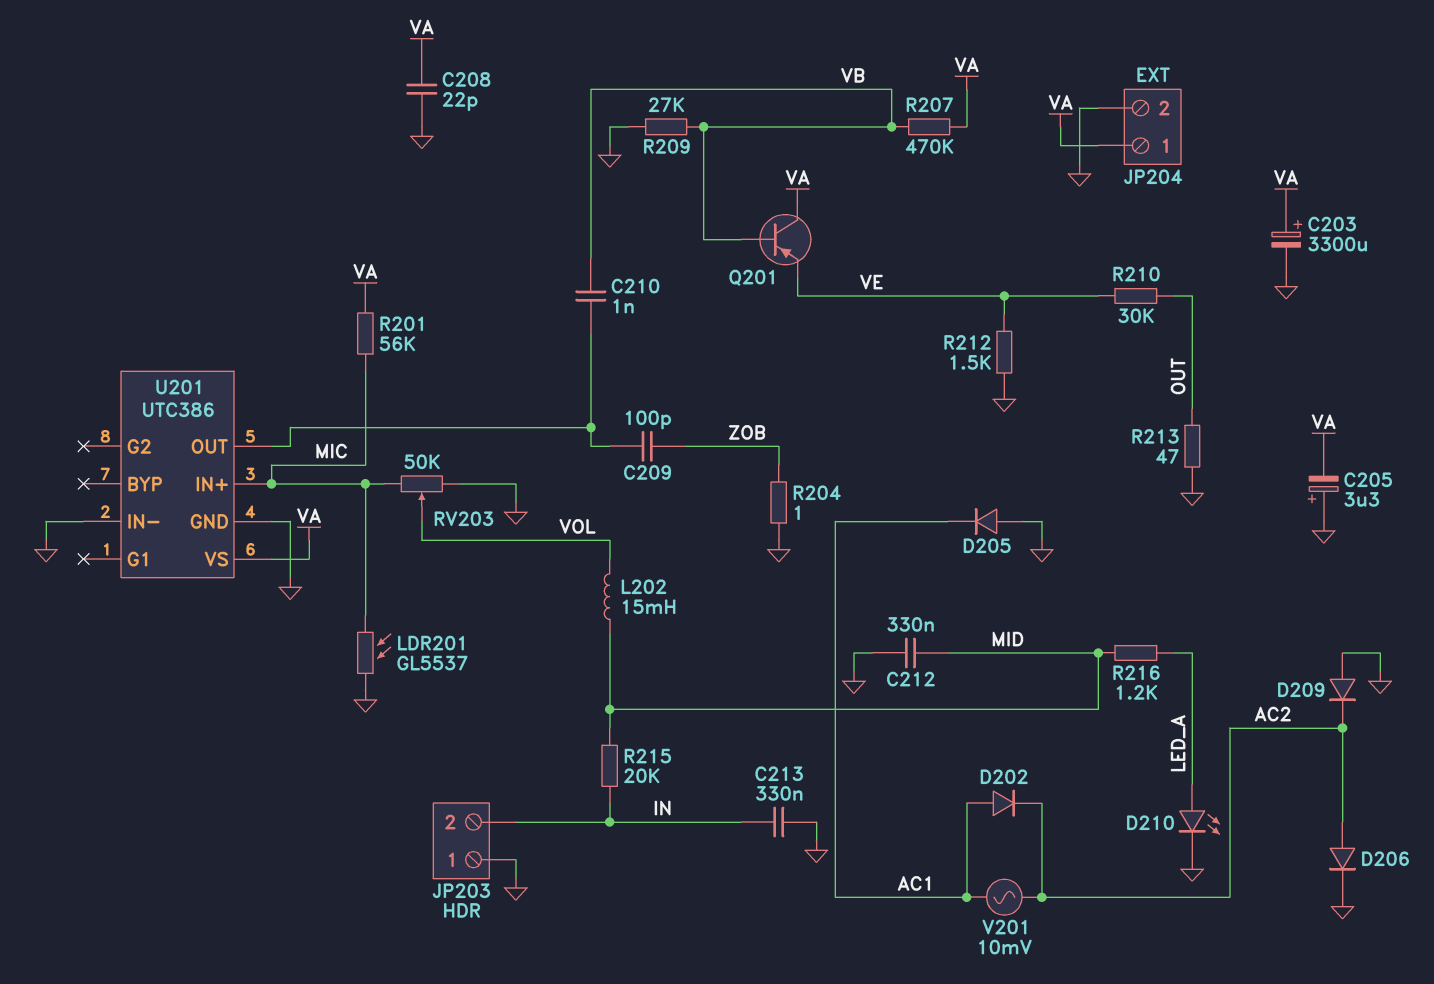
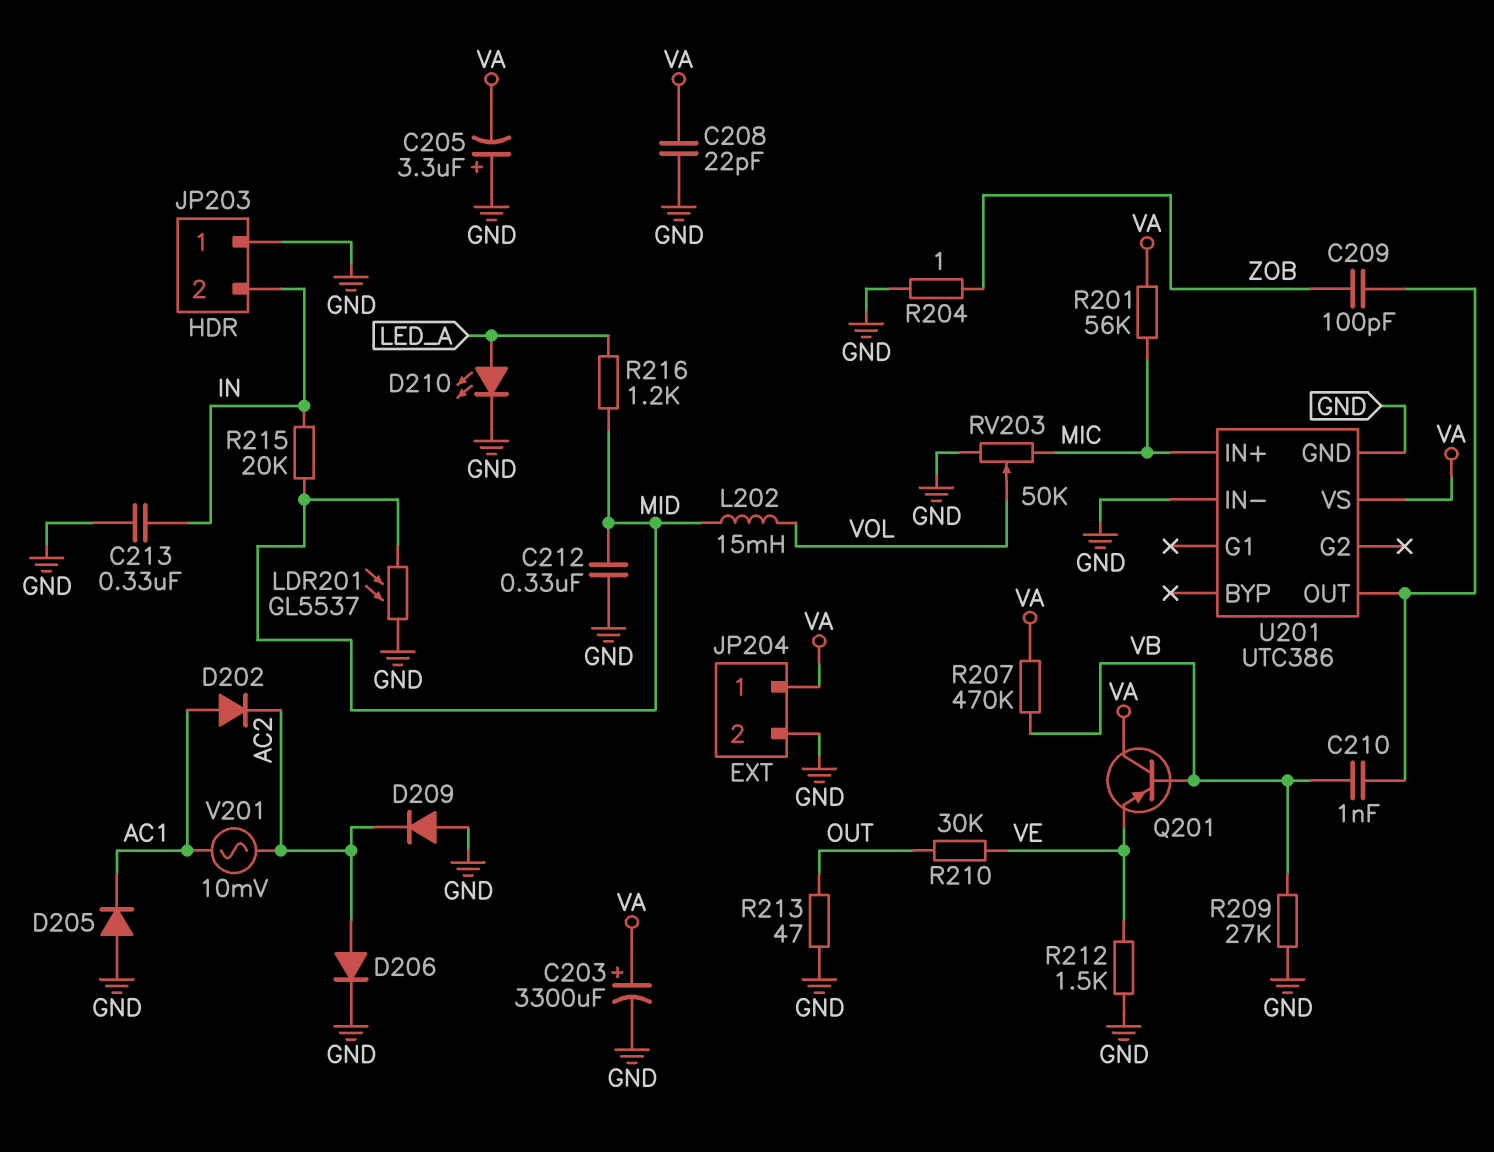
LDR201: GL5537 (GND, MIC) -> GL5537 (GND, MID)

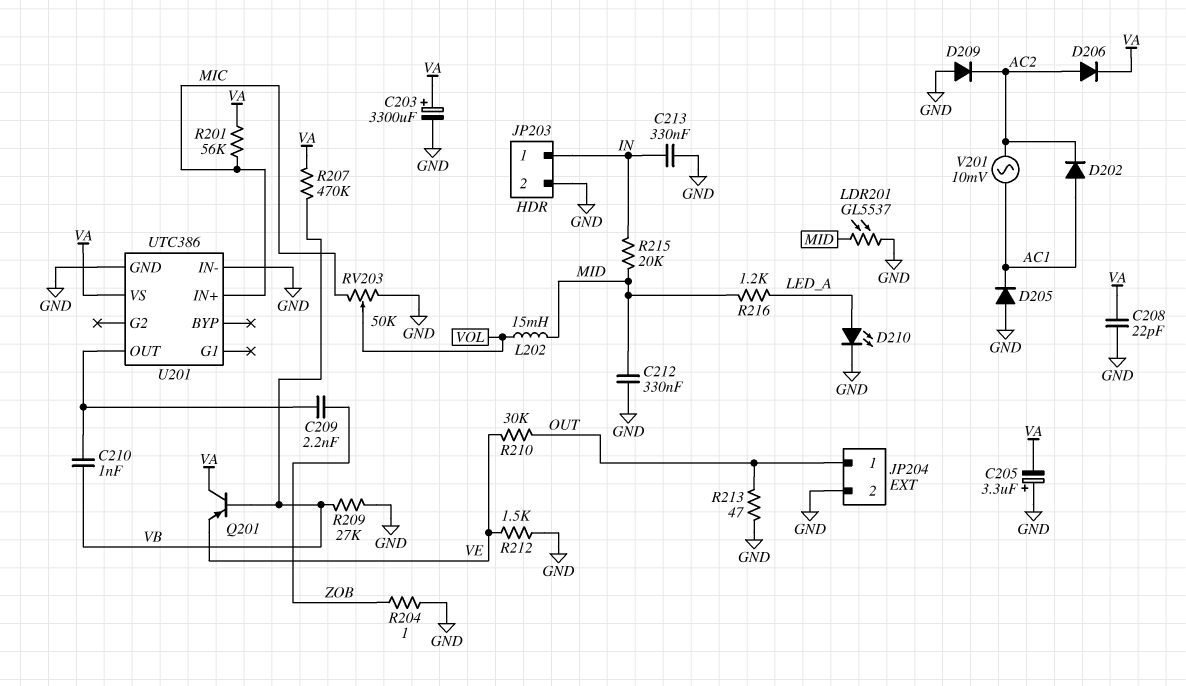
C209: 100pF (U201/OUT, ZOB) -> 2.2nF (U201/OUT, ZOB)
D206: diode (A AC2, K GND) -> diode (A AC2, K VA)
JP203 pin 1: GND -> IN
JP203 pin 2: IN -> GND
JP204 pin 1: VA -> OUT

